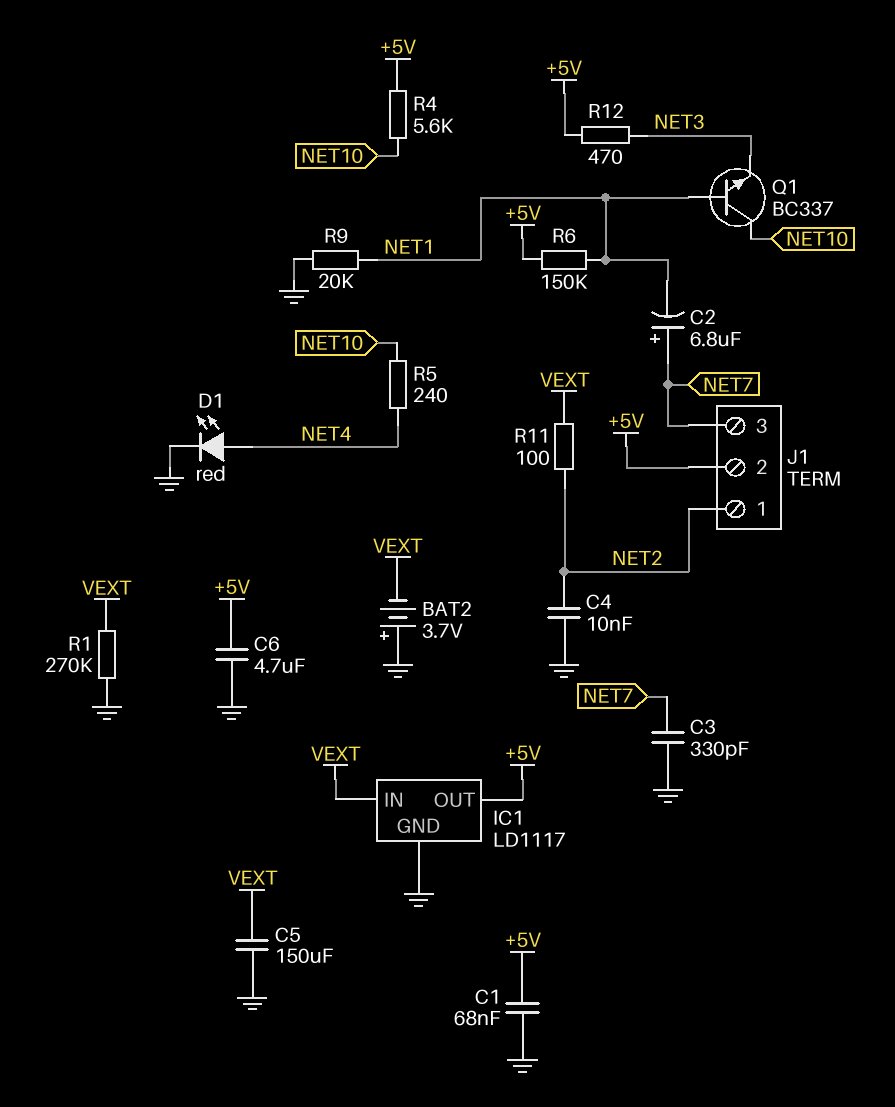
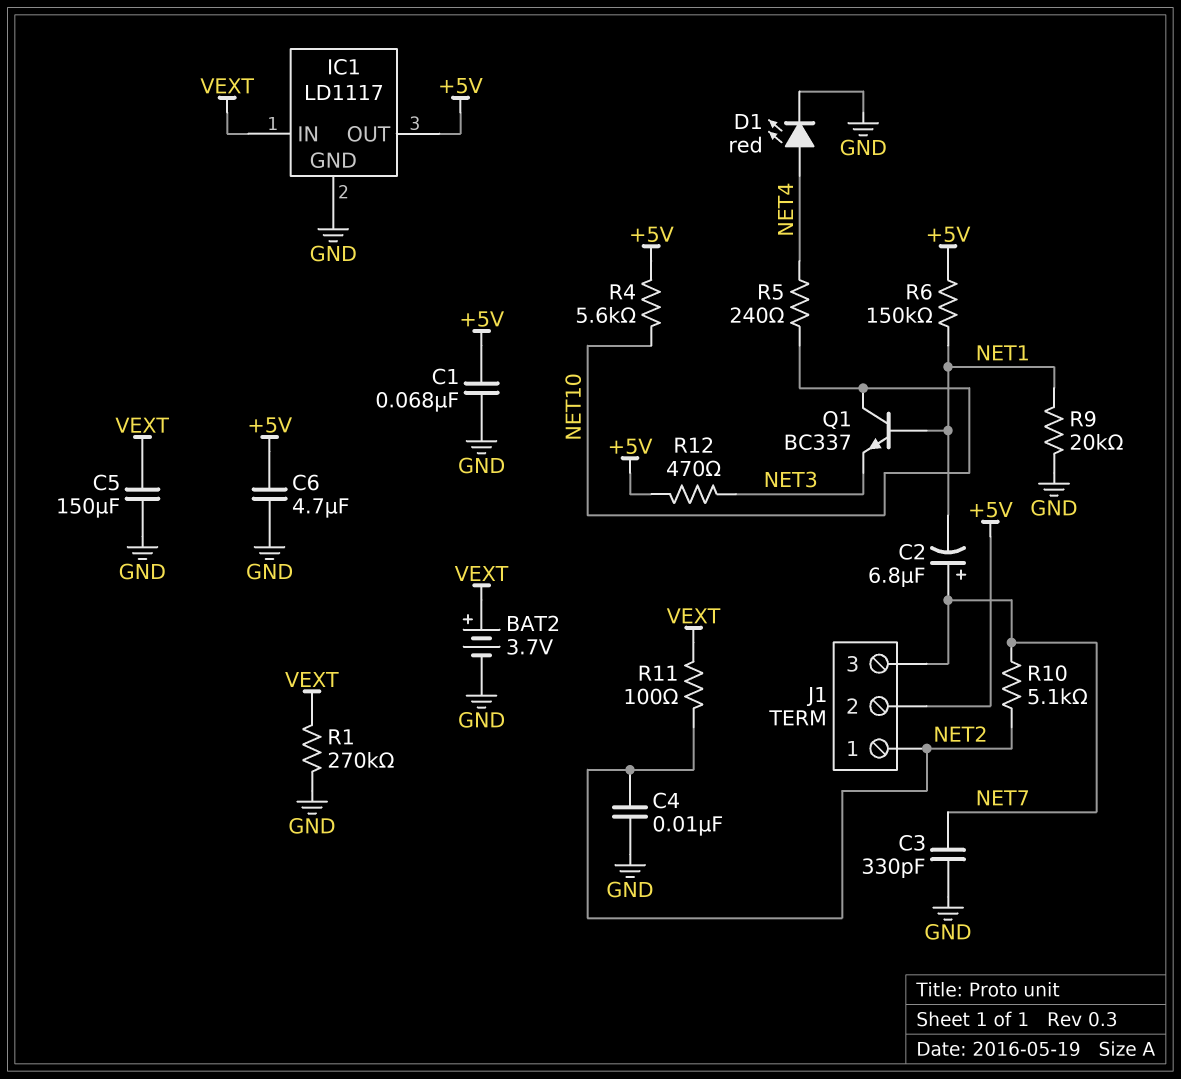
BAT2: 3.7V (plus GND, minus VEXT) -> 3.7V (plus VEXT, minus GND)
R10: none -> 5.1k (NET2, NET7)

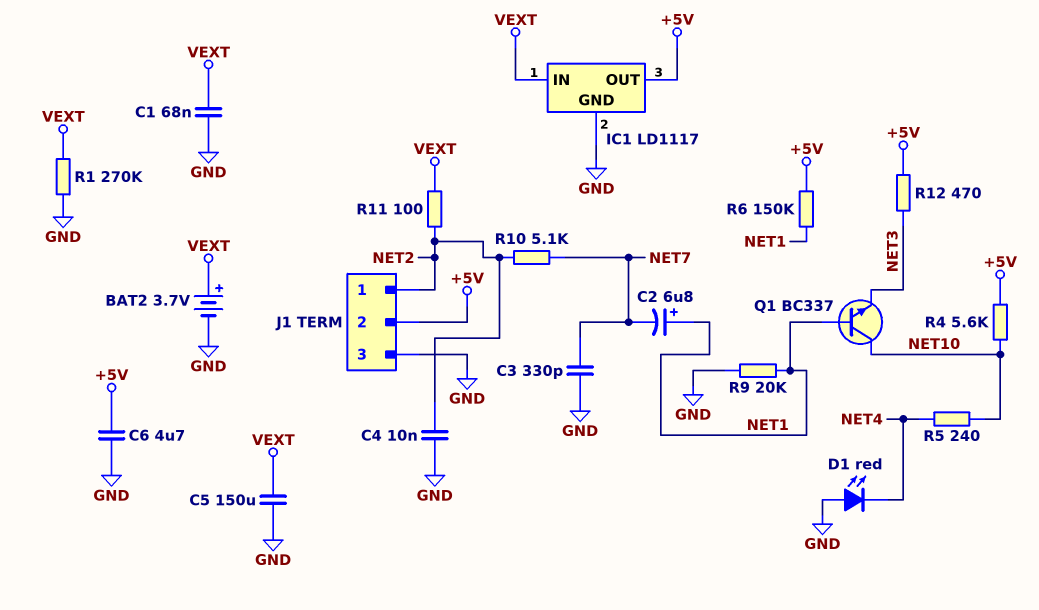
C1: 68nF (+5V, GND) -> 68nF (GND, VEXT)
C2: 6.8uF (plus NET7, minus NET1) -> 6.8uF (plus NET1, minus NET7)
D1: LED red (A NET4, K GND) -> LED red (A GND, K NET4)
J1 pin 3: NET7 -> GND

